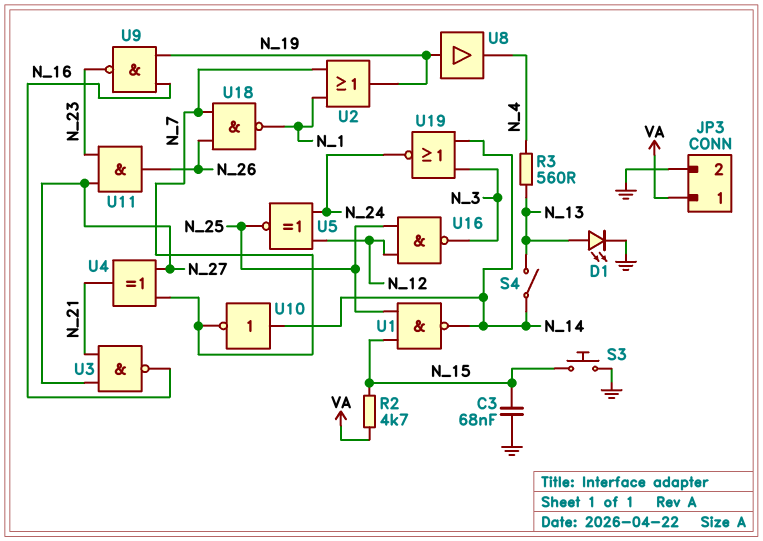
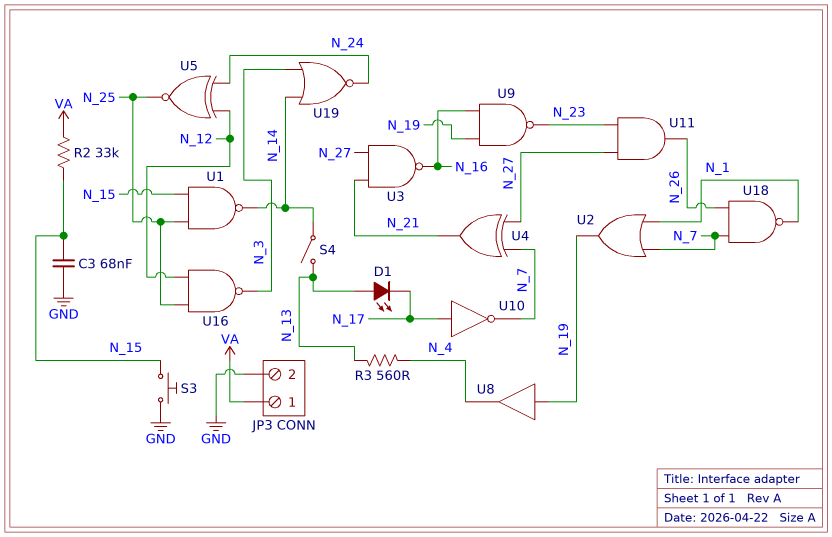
D1: LED (A N_13, K GND) -> LED (A N_13, K N_17)
R2: 4.7k (N_15, VA) -> 33k (N_15, VA)
U10: NOT (in N_14, out N_7) -> NOT (in N_17, out N_7)

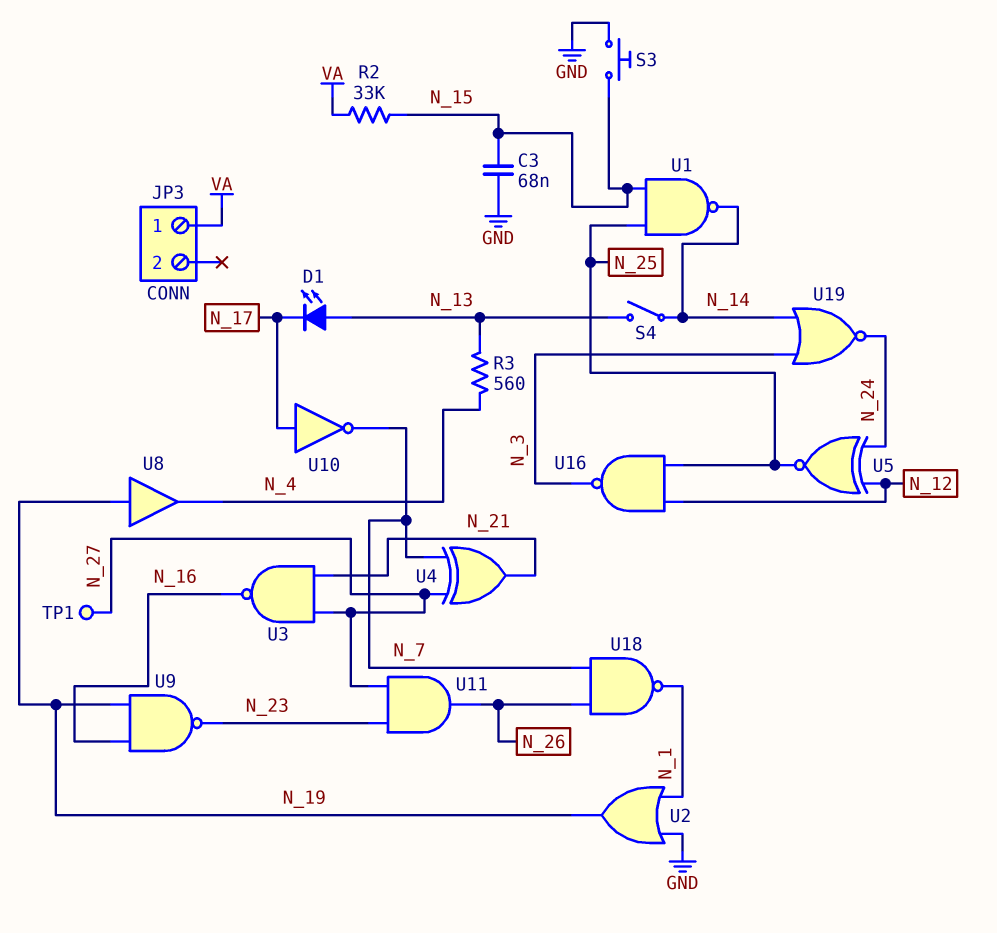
JP3 pin 2: GND -> none
TP1: none -> test point (N_27)
U2: OR (in N_1, in N_7, out N_19) -> OR (in GND, in N_1, out N_19)

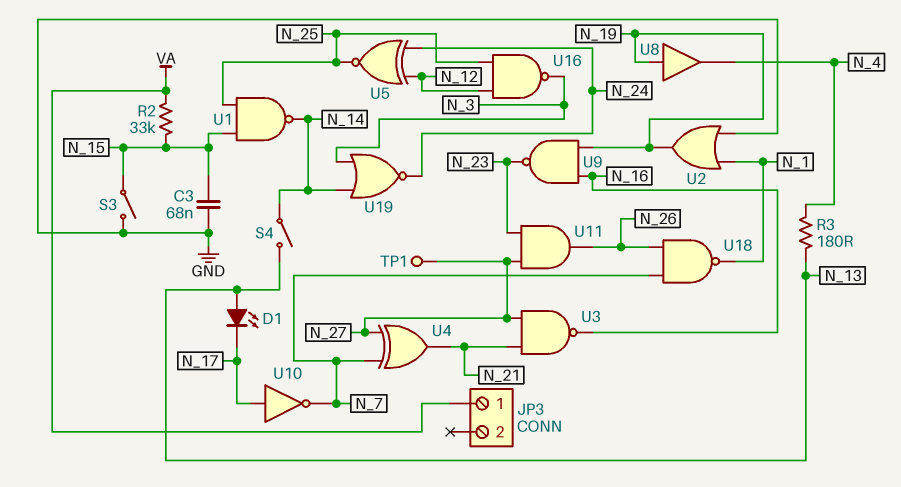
R3: 560 (N_4, N_13) -> 180 (N_4, N_13)
S3: button (GND, N_15) -> switch (GND, N_15)

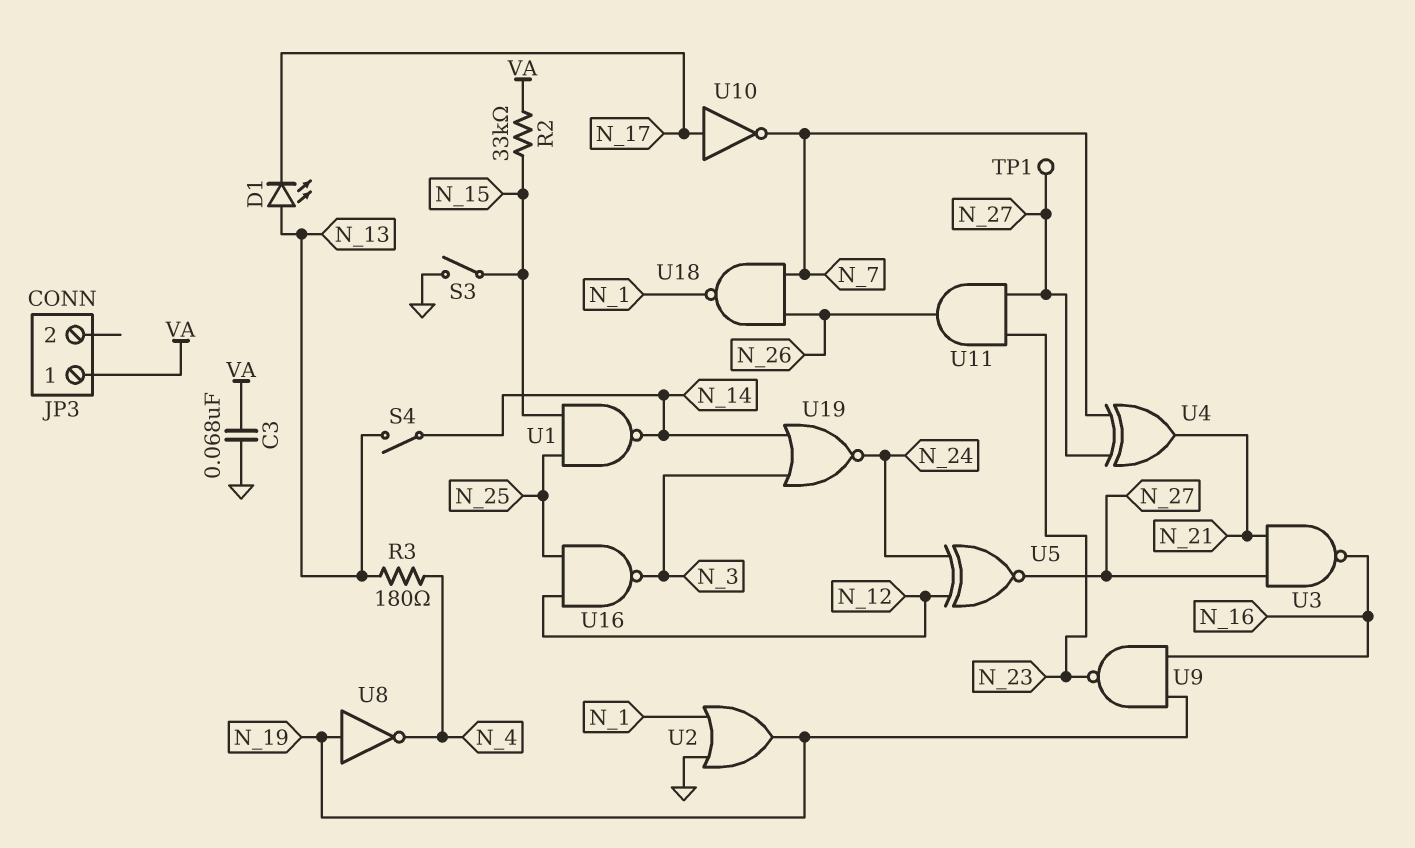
C3: 68nF (GND, N_15) -> 68nF (GND, VA)
U5: XNOR (in N_12, in N_24, out N_25) -> XNOR (in N_12, in N_24, out N_27)
U8: buffer (in N_19, out N_4) -> NOT (in N_19, out N_4)

